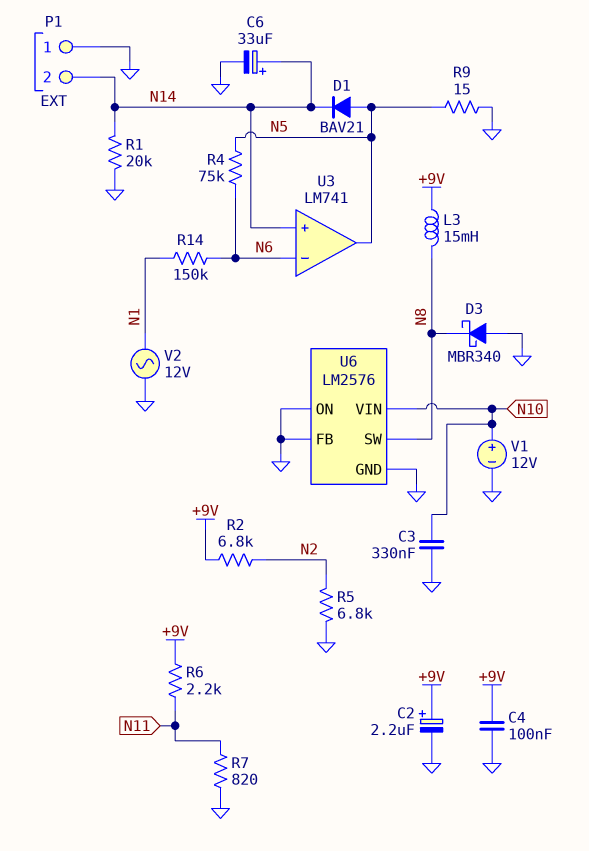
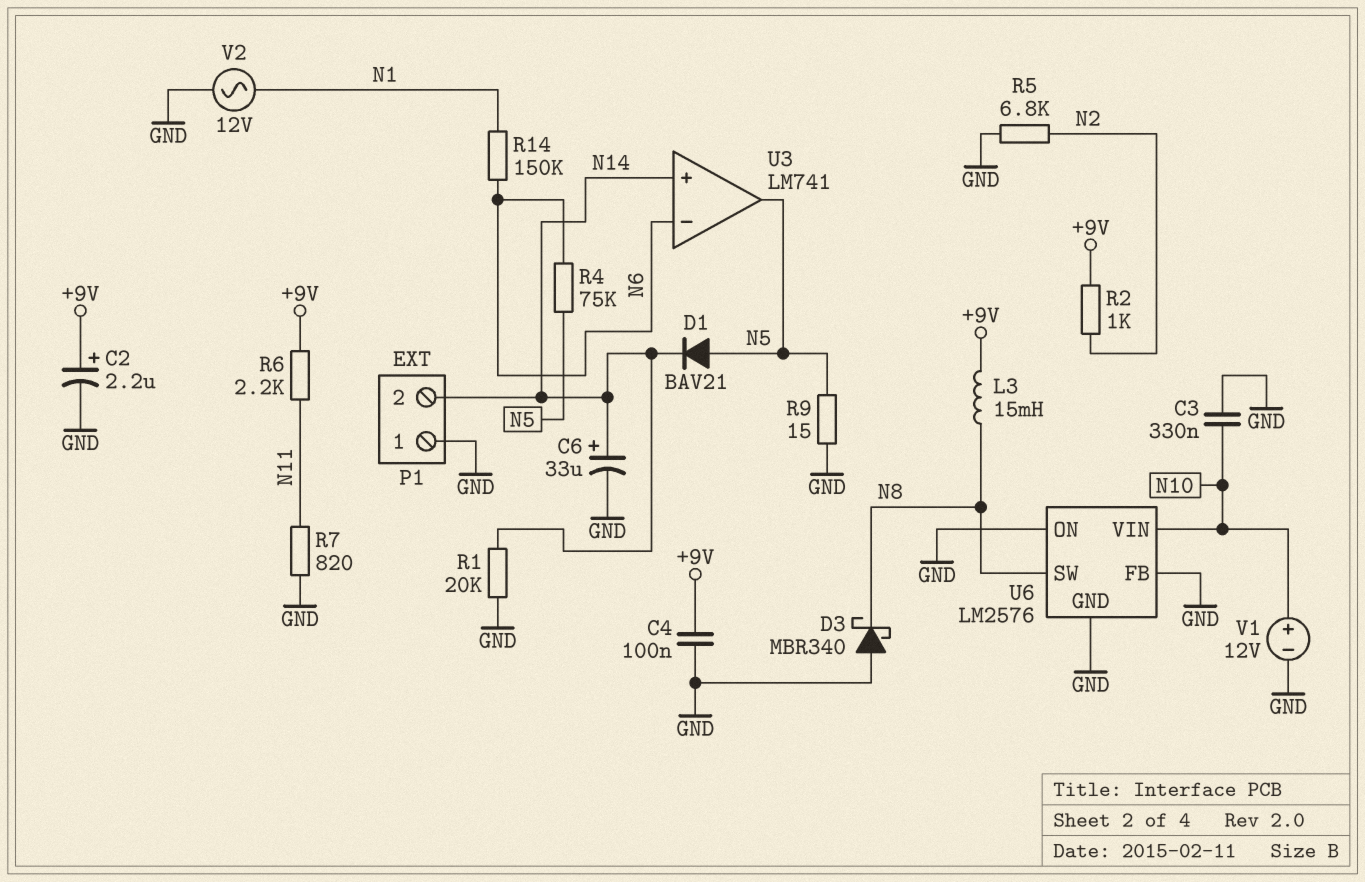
R2: 6.8k (+9V, N2) -> 1k (+9V, N2)

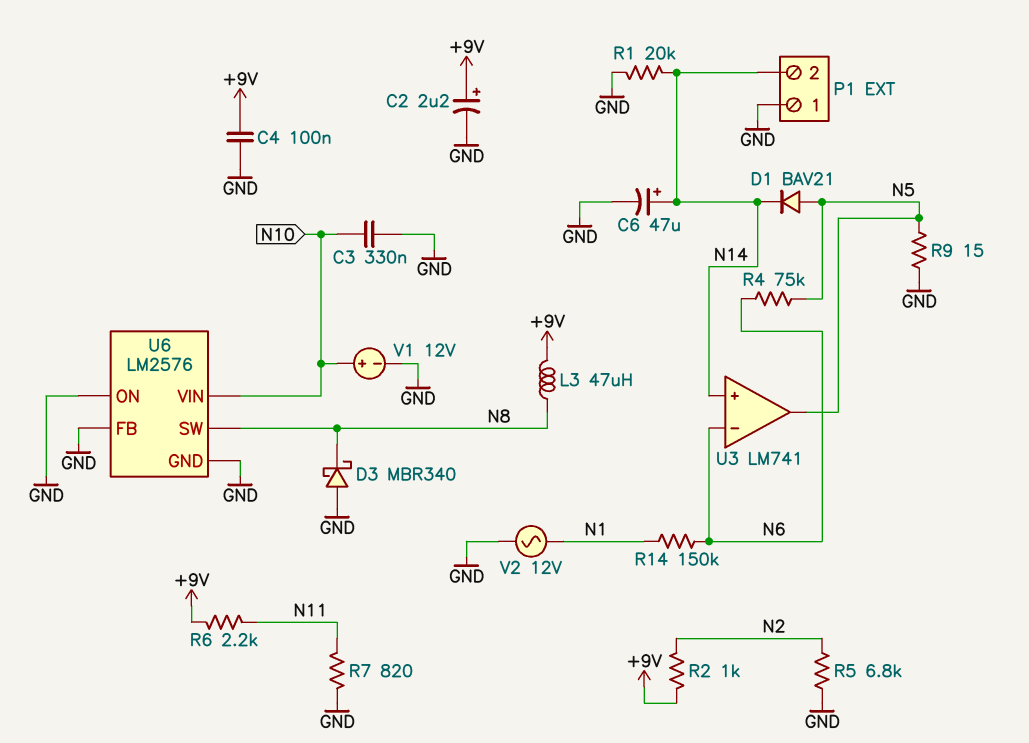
C6: 33uF (plus N14, minus GND) -> 47uF (plus N14, minus GND)
L3: 15mH (+9V, N8) -> 47uH (+9V, N8)

